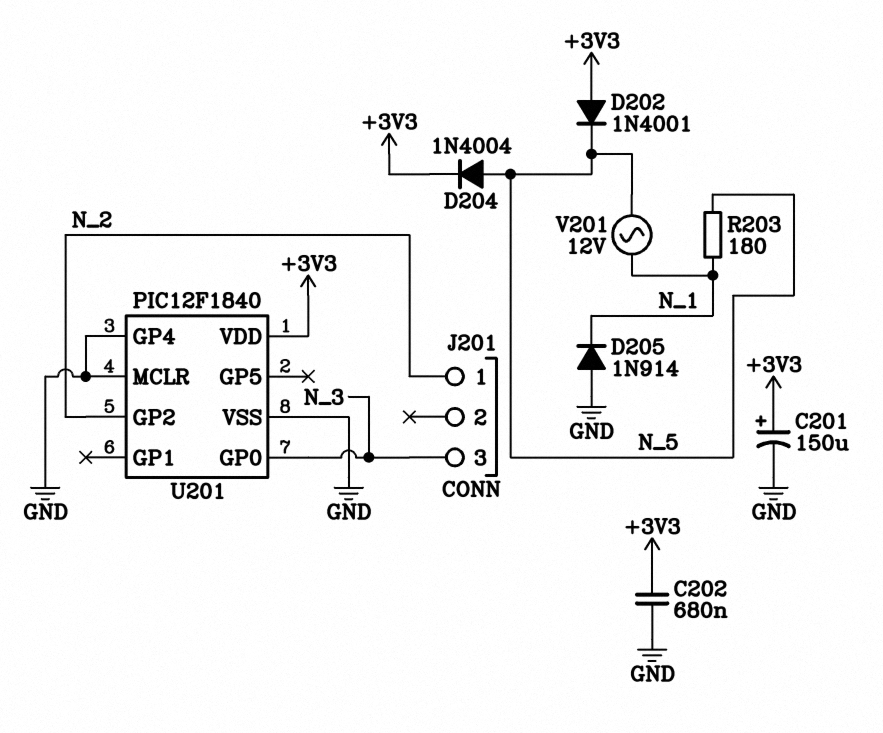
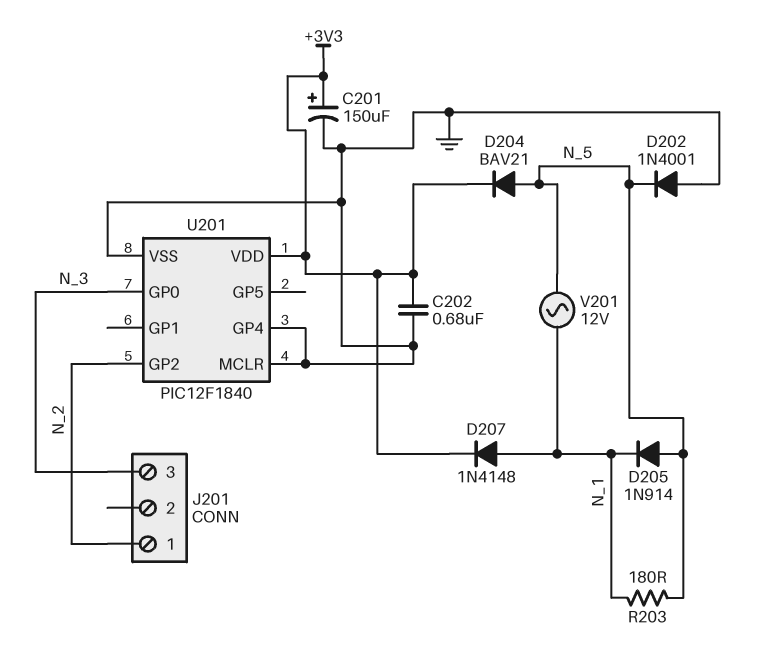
D202: diode 1N4001 (A +3V3, K N_5) -> diode 1N4001 (A GND, K N_5)
D204: diode 1N4004 (A N_5, K +3V3) -> diode BAV21 (A N_5, K +3V3)
D205: diode 1N914 (A GND, K N_1) -> diode 1N914 (A N_5, K N_1)
D207: none -> diode 1N4148 (A N_1, K +3V3)

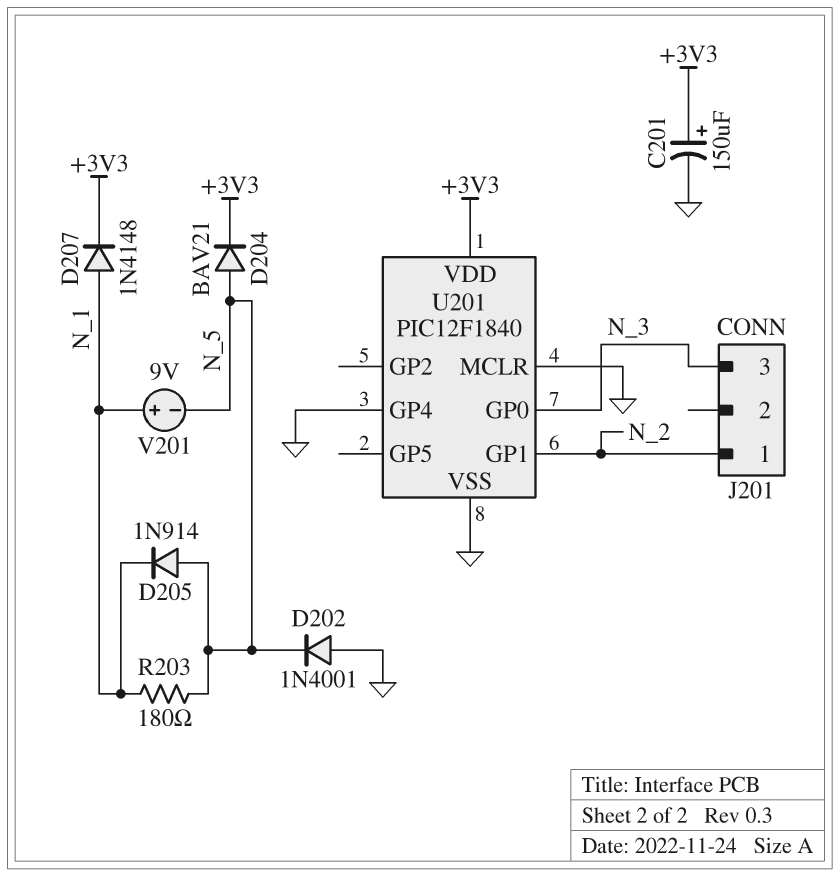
C202: 680nF (+3V3, GND) -> none
U201 pin GP1: none -> N_2
U201 pin GP2: N_2 -> none
V201: AC 12V (N_1, N_5) -> 9V (plus N_1, minus N_5)

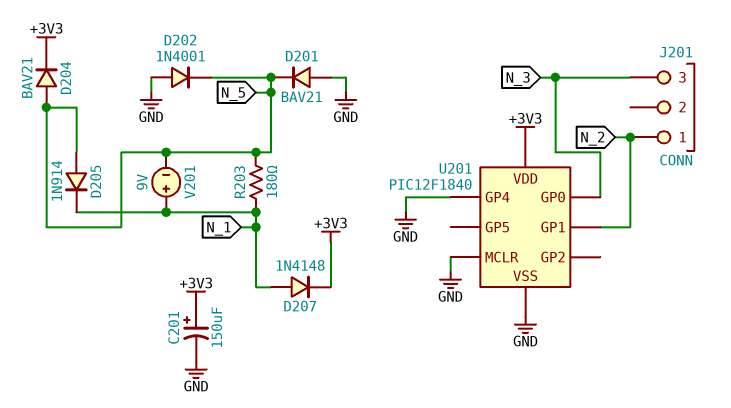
D201: none -> diode BAV21 (A GND, K N_5)

